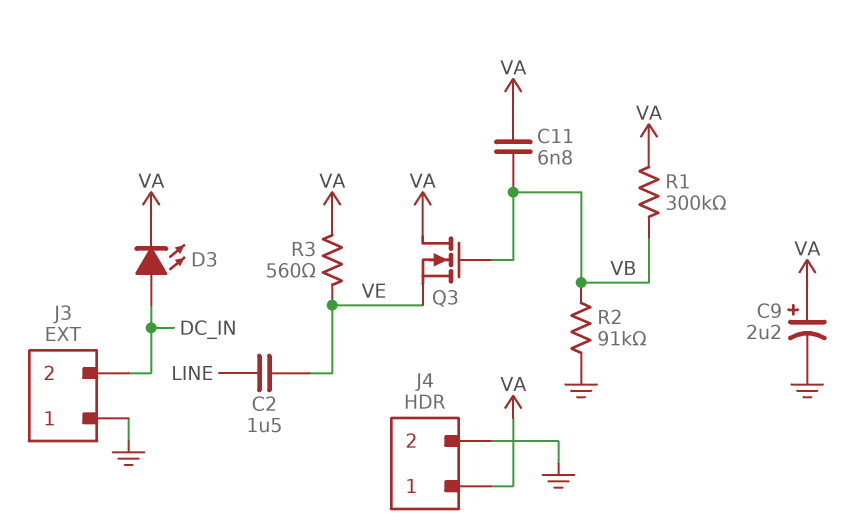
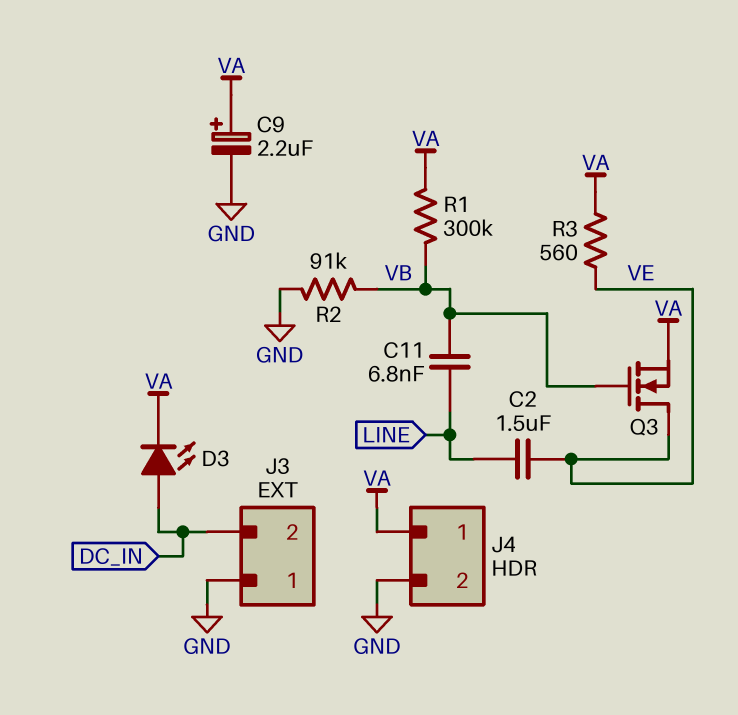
C11: 6.8nF (VA, VB) -> 6.8nF (LINE, VB)
Q3: NMOS (G VB, D VA, S VE) -> NMOS (G VB, D VE, S VA)

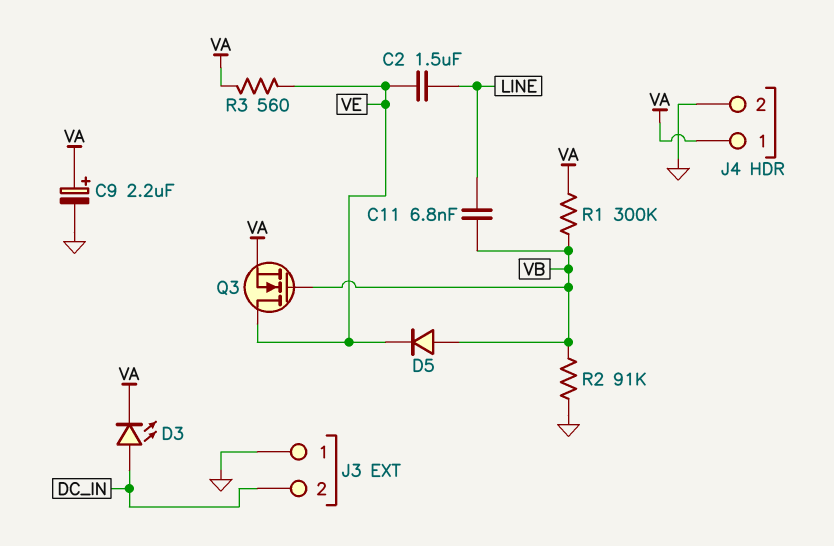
D5: none -> diode (A VB, K VE)

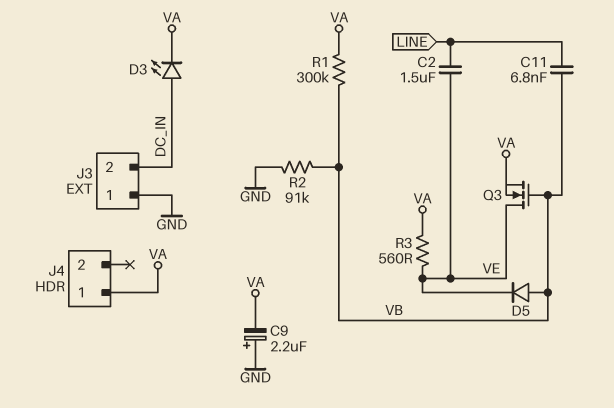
C9: 2.2uF (plus VA, minus GND) -> 2.2uF (plus GND, minus VA)
J4 pin 2: GND -> none

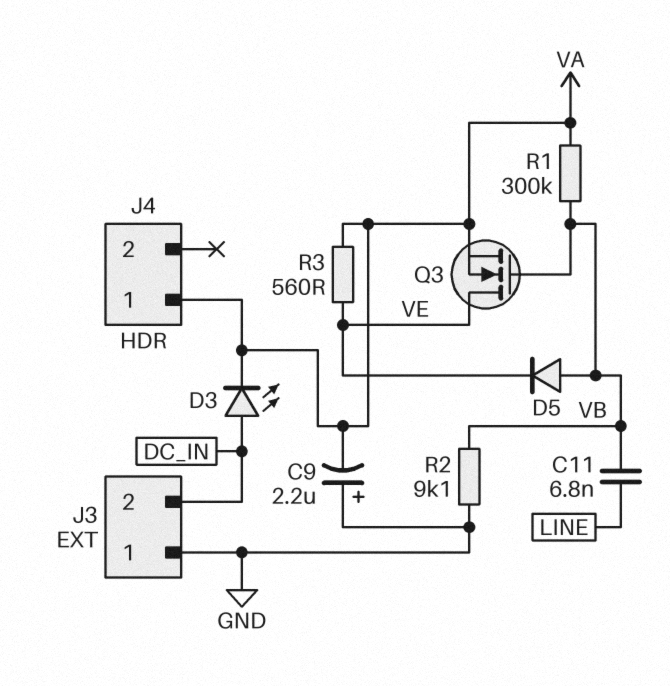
C2: 1.5uF (LINE, VE) -> none
R2: 91k (GND, VB) -> 9.1k (GND, VB)

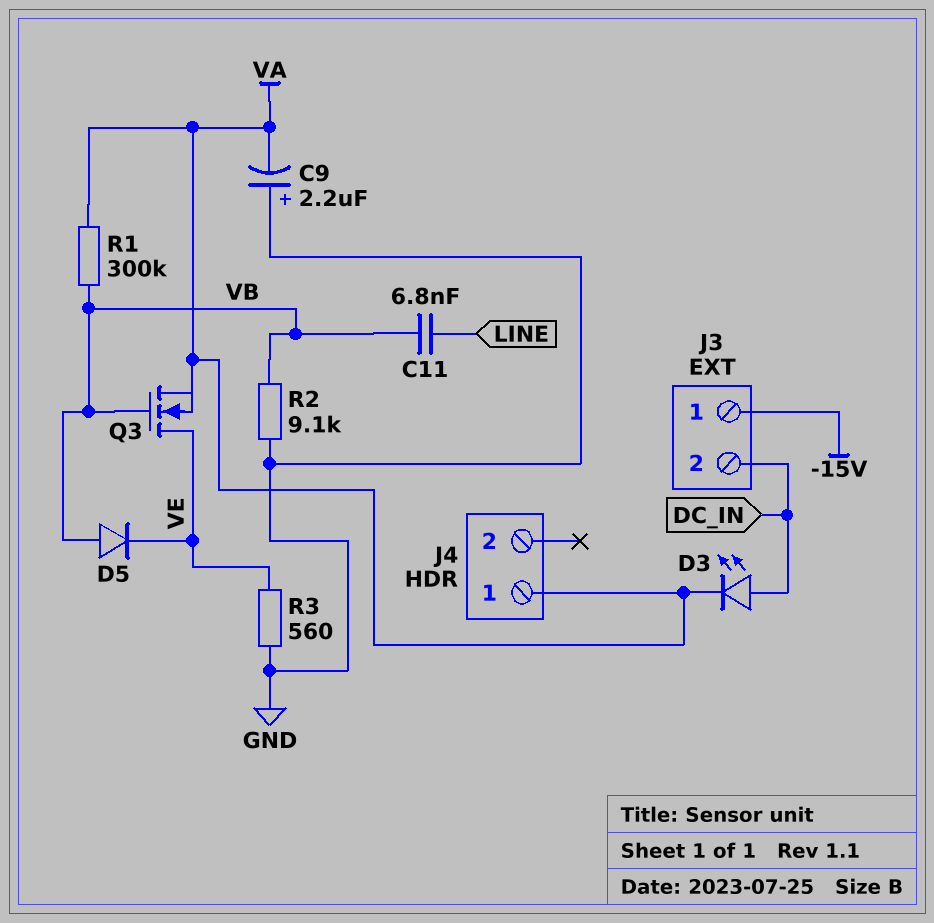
J3 pin 1: GND -> -15V
R3: 560 (VA, VE) -> 560 (GND, VE)

